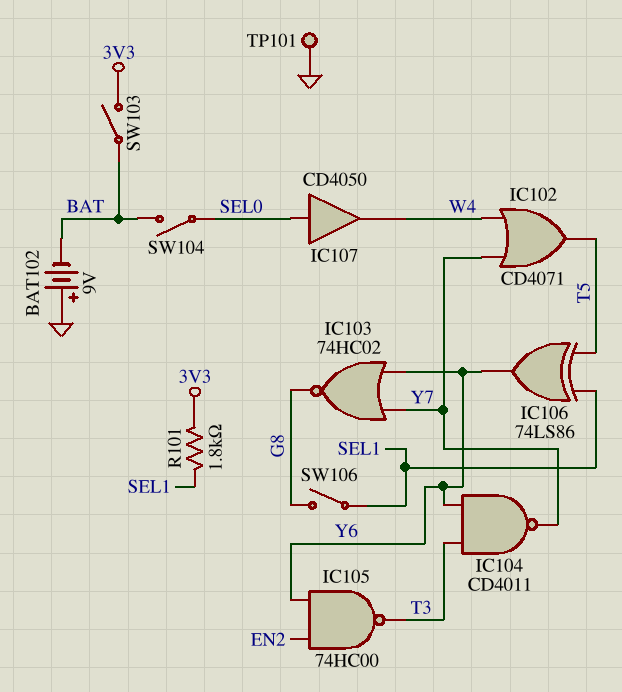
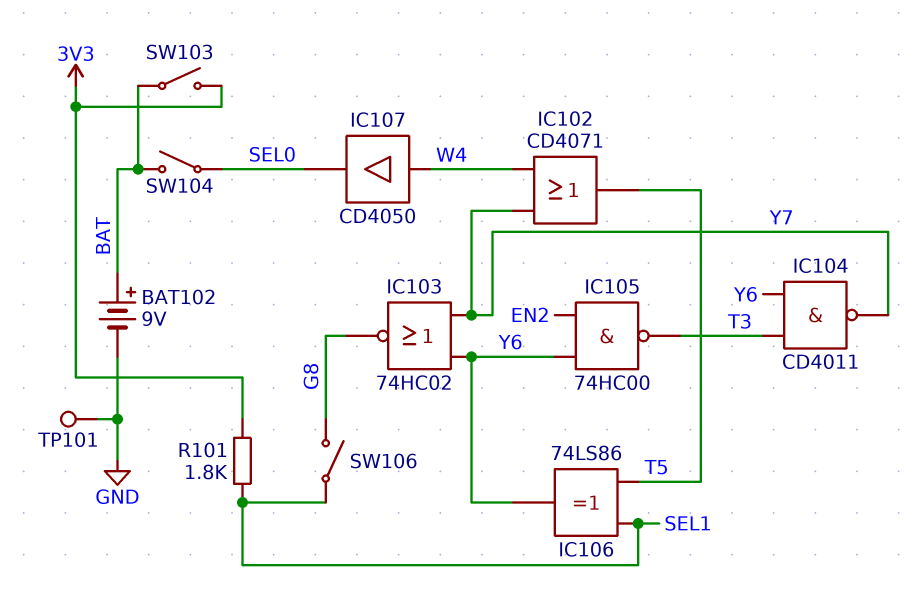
BAT102: 9V (plus GND, minus BAT) -> 9V (plus BAT, minus GND)
IC107: buffer CD4050 (in SEL0, out W4) -> buffer CD4050 (in W4, out SEL0)

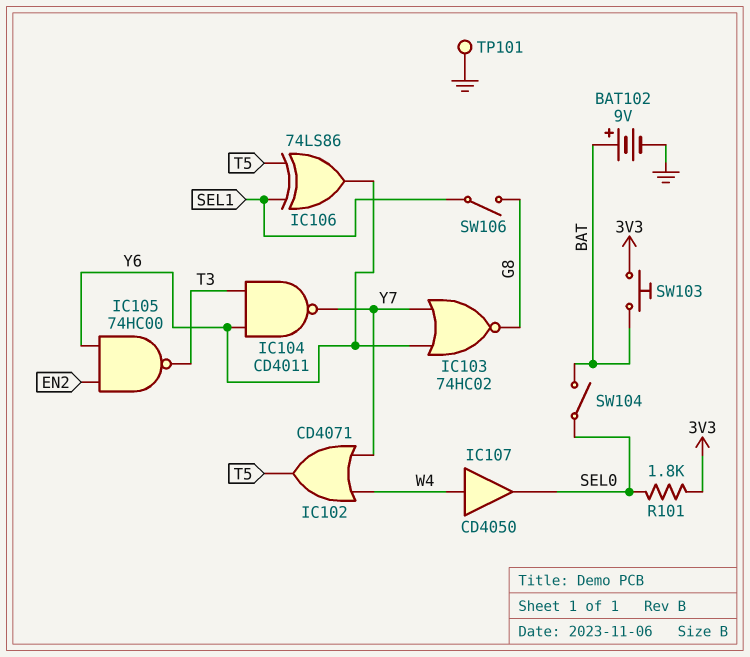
R101: 1.8k (3V3, SEL1) -> 1.8k (3V3, SEL0)
SW103: switch (3V3, BAT) -> button (3V3, BAT)

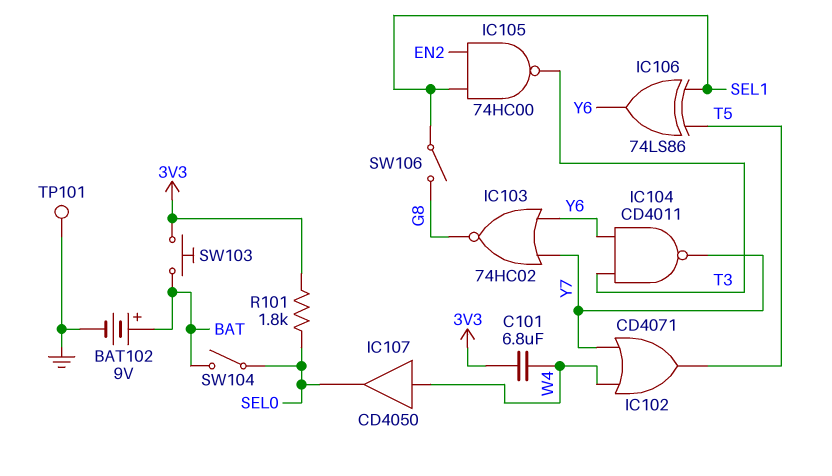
C101: none -> 6.8uF (3V3, W4)
IC105: NAND 74HC00 (in EN2, in Y6, out T3) -> NAND 74HC00 (in EN2, in SEL1, out T3)

